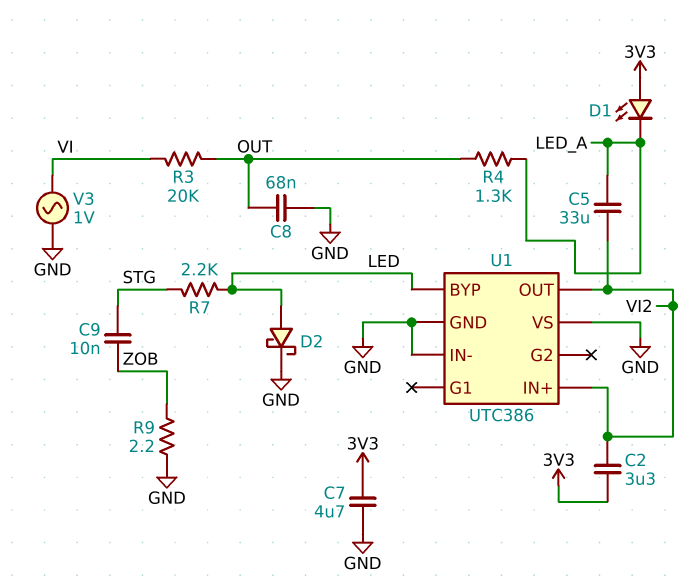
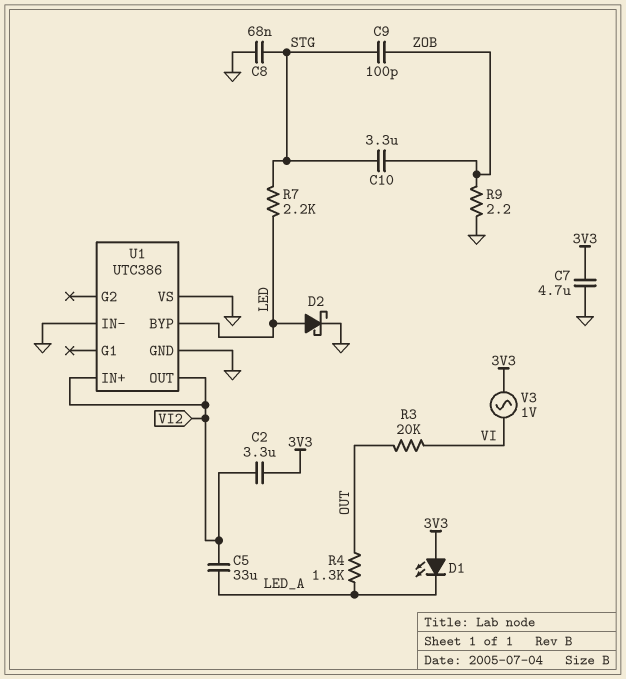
C8: 68nF (GND, OUT) -> 68nF (GND, STG)
C9: 10nF (STG, ZOB) -> 100pF (STG, ZOB)
C10: none -> 3.3uF (STG, ZOB)
V3: AC 1V (GND, VI) -> AC 1V (3V3, VI)

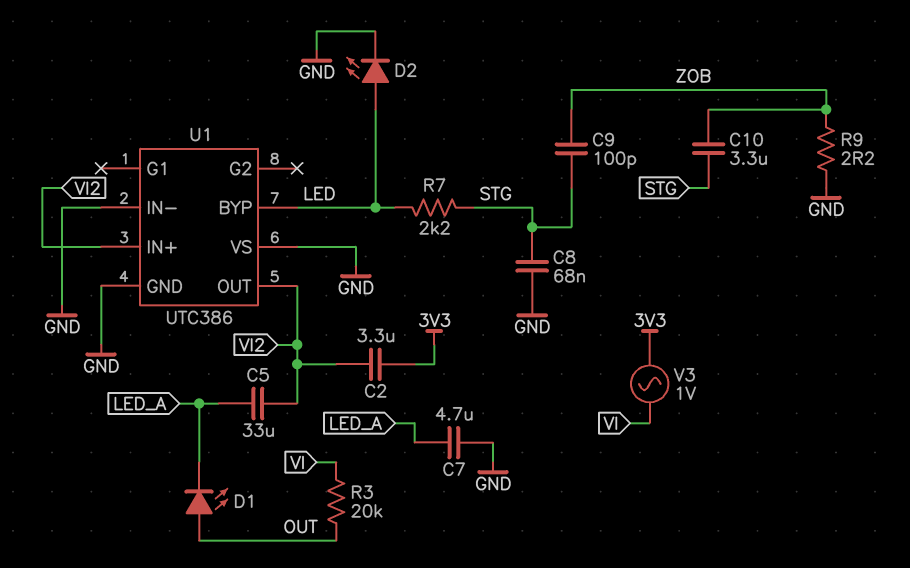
C7: 4.7uF (3V3, GND) -> 4.7uF (GND, LED_A)
D1: LED (A 3V3, K LED_A) -> LED (A OUT, K LED_A)
D2: schottky (A LED, K GND) -> LED (A LED, K GND)
R4: 1.3k (LED_A, OUT) -> none

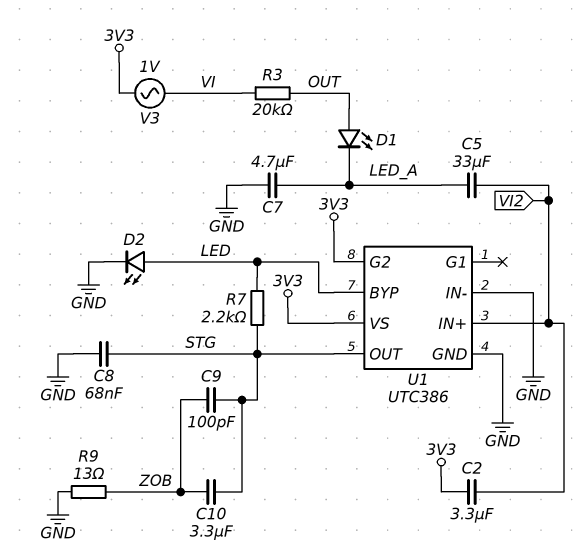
R9: 2.2 (GND, ZOB) -> 13 (GND, ZOB)
U1 pin G2: none -> 3V3
U1 pin OUT: VI2 -> STG
U1 pin VS: GND -> 3V3

